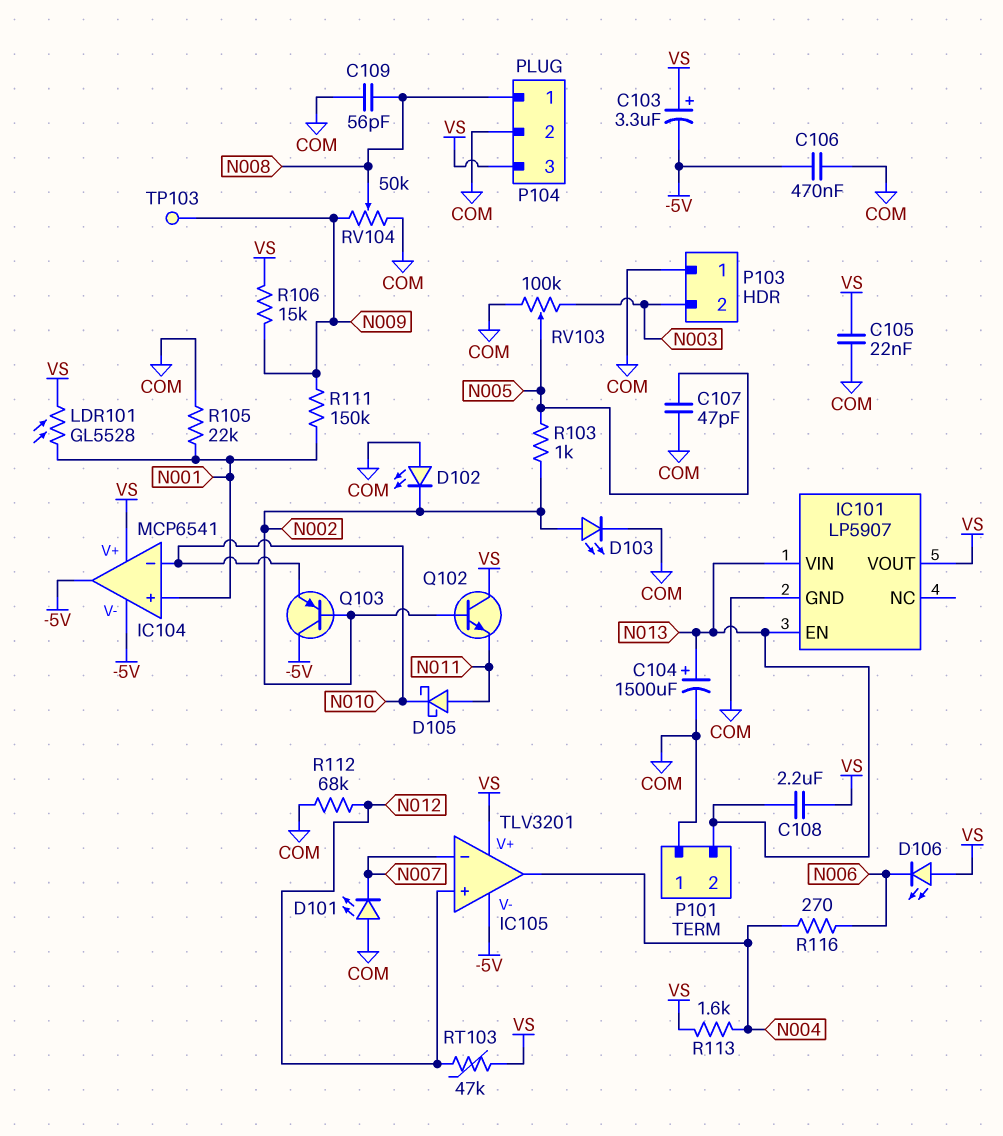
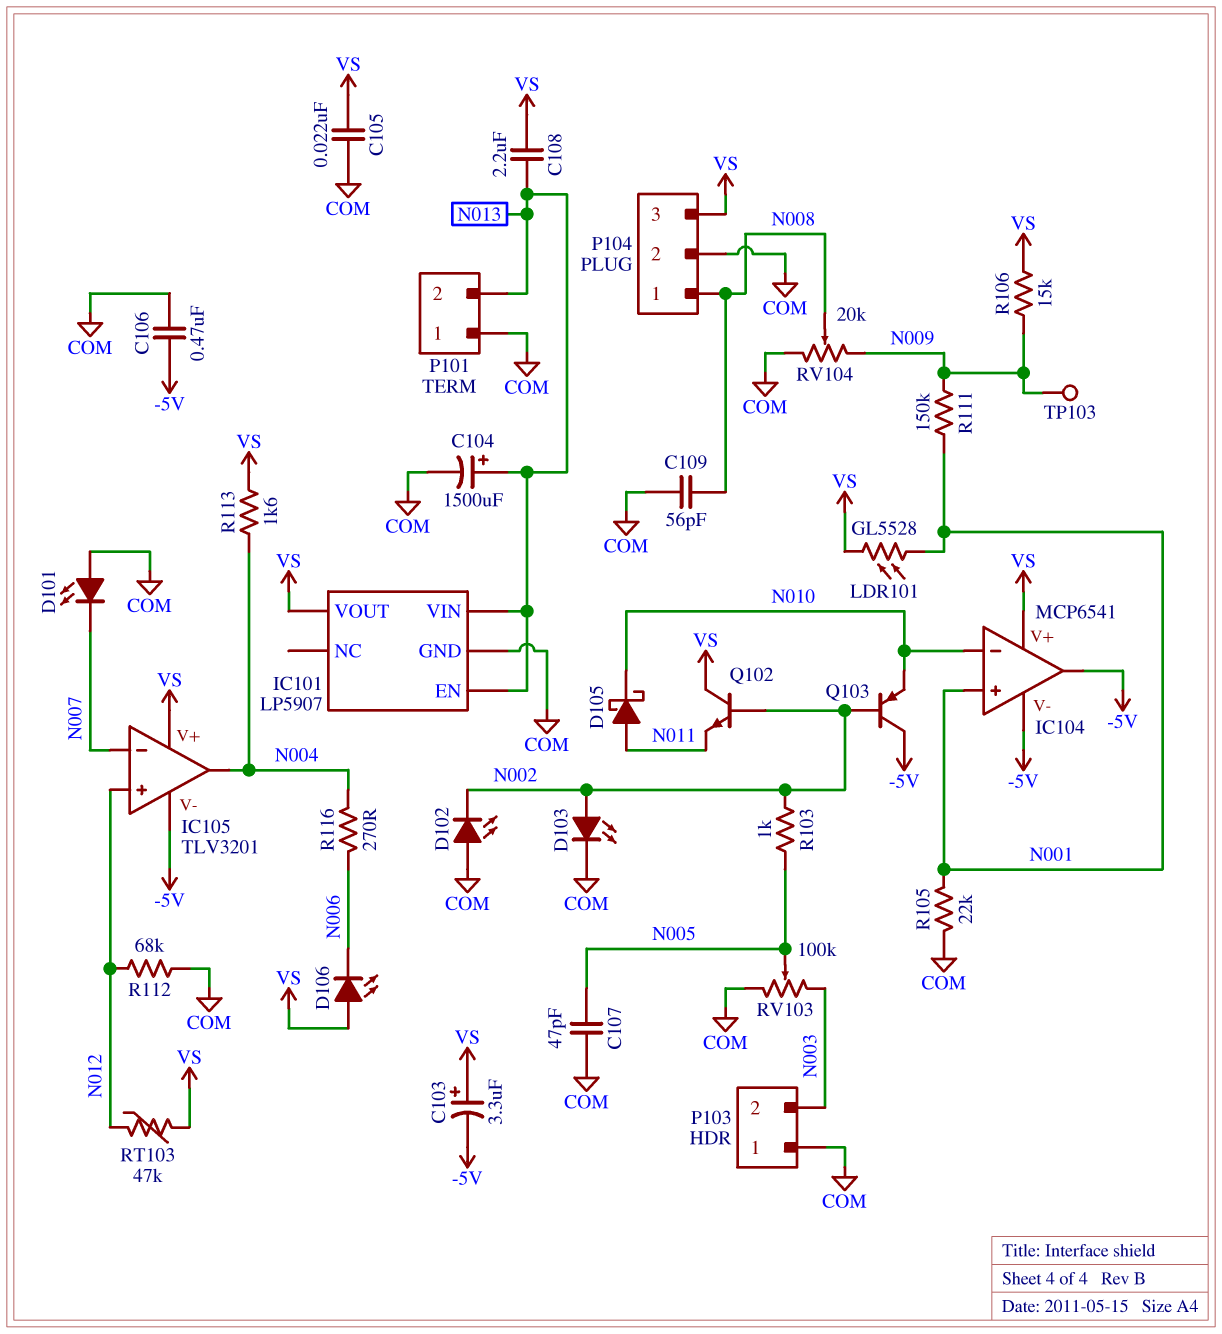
RV104: 50k (COM, N009, wiper N008) -> 20k (COM, N009, wiper N008)

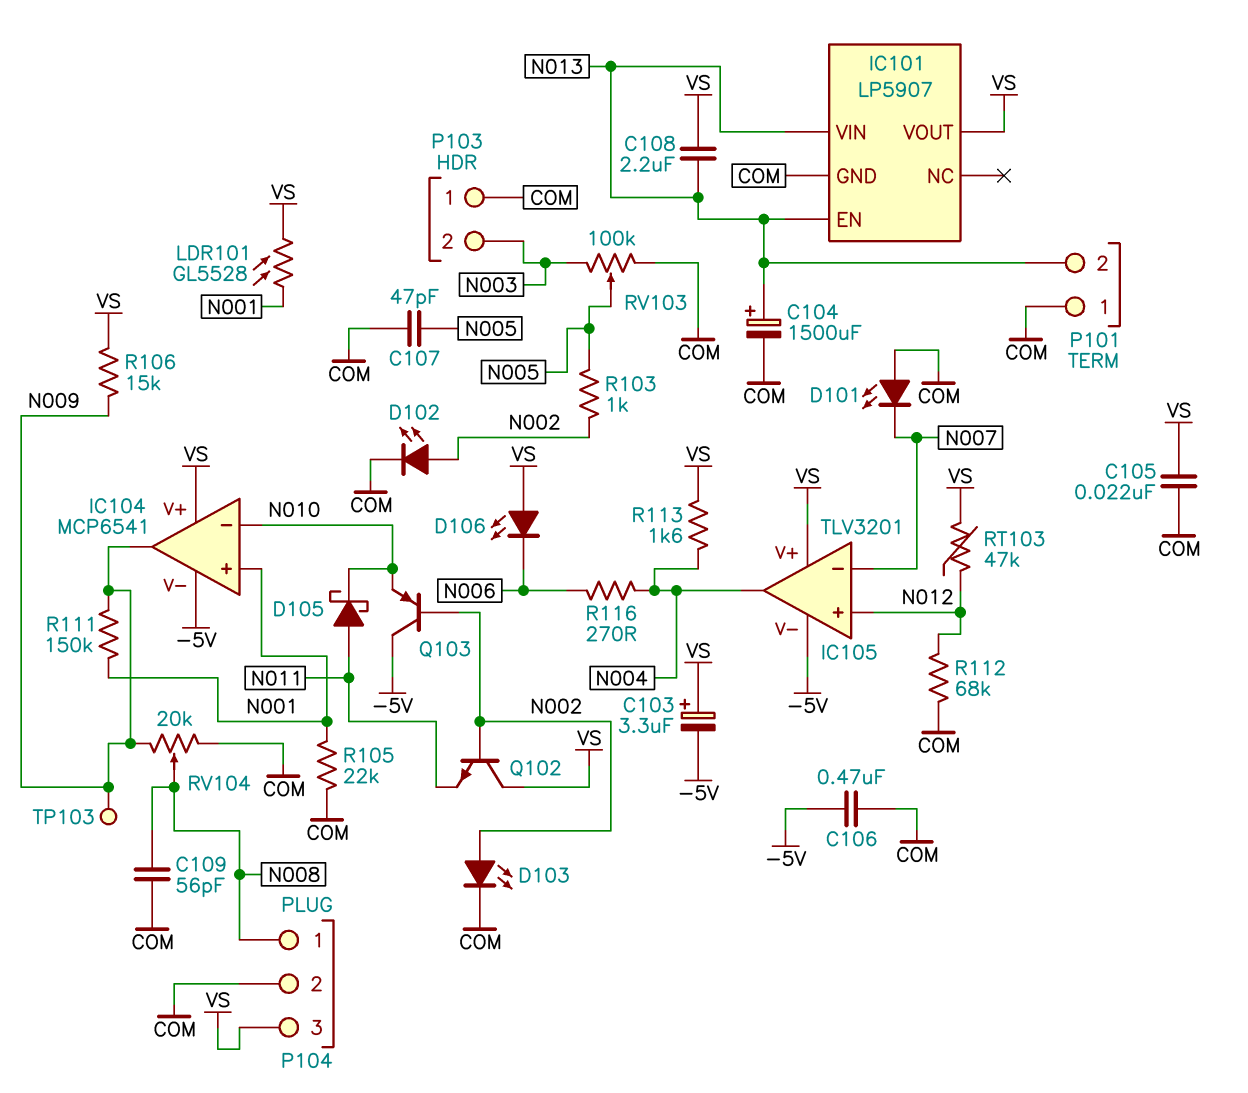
D102: LED (A COM, K N002) -> LED (A N002, K COM)
IC104 pin out: -5V -> N009

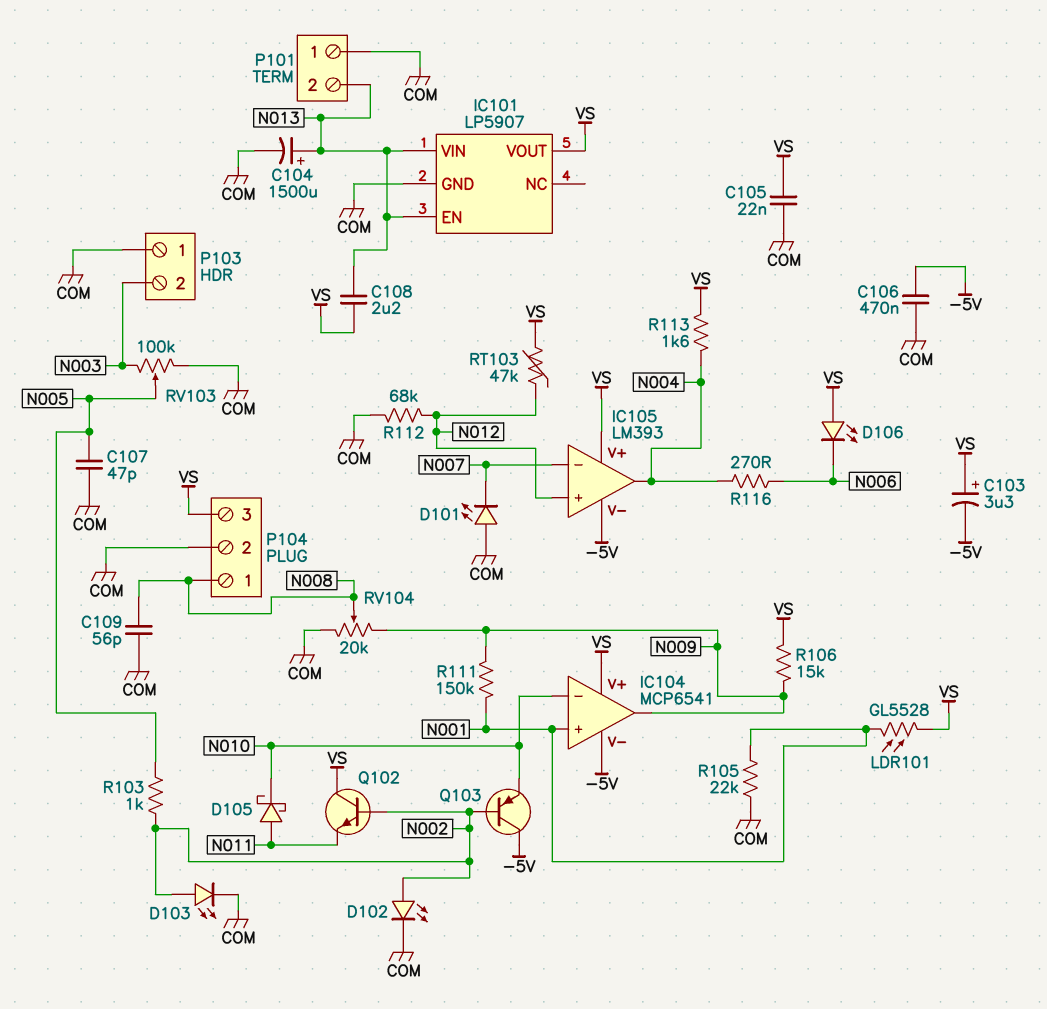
IC105: TLV3201 -> LM393
TP103: test point (N009) -> none

